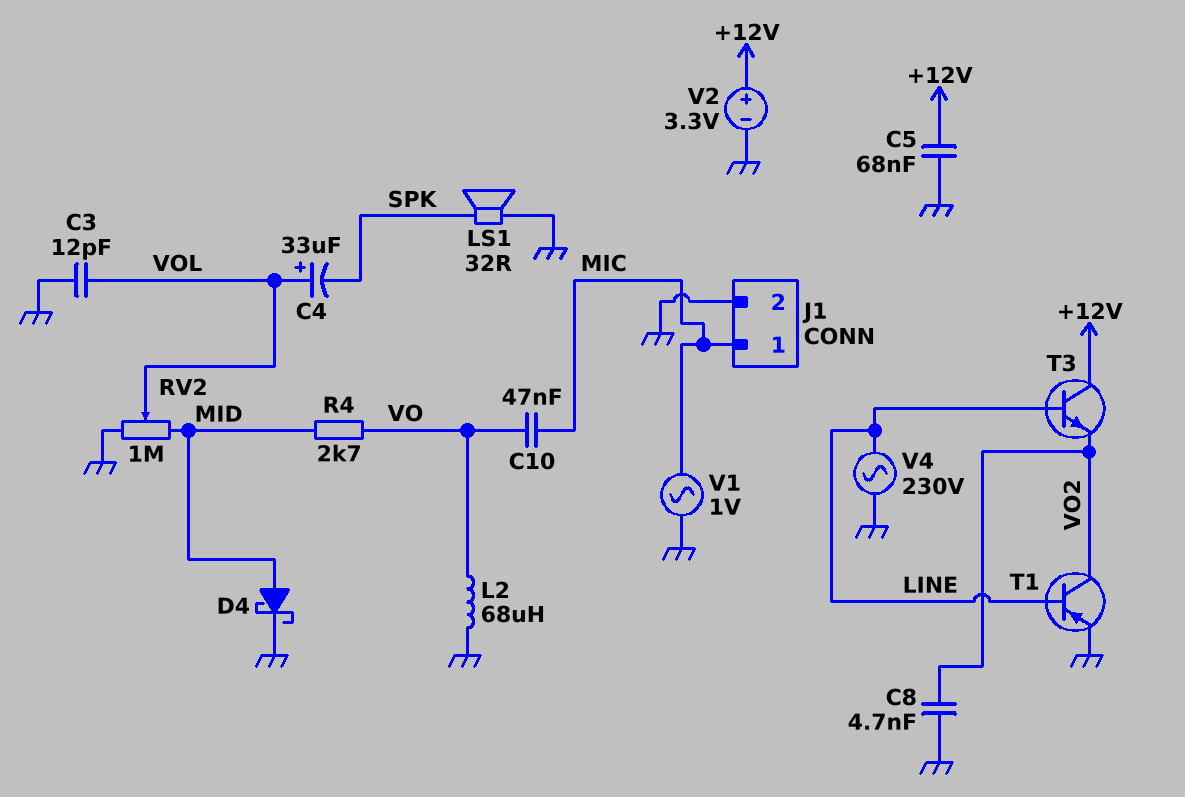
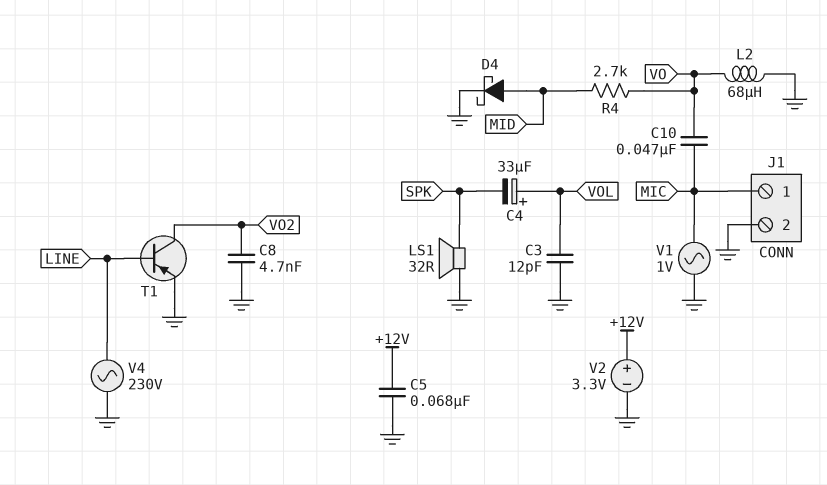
RV2: 1M (GND, MID, wiper VOL) -> none
T3: NPN (B LINE, C +12V, E VO2) -> none

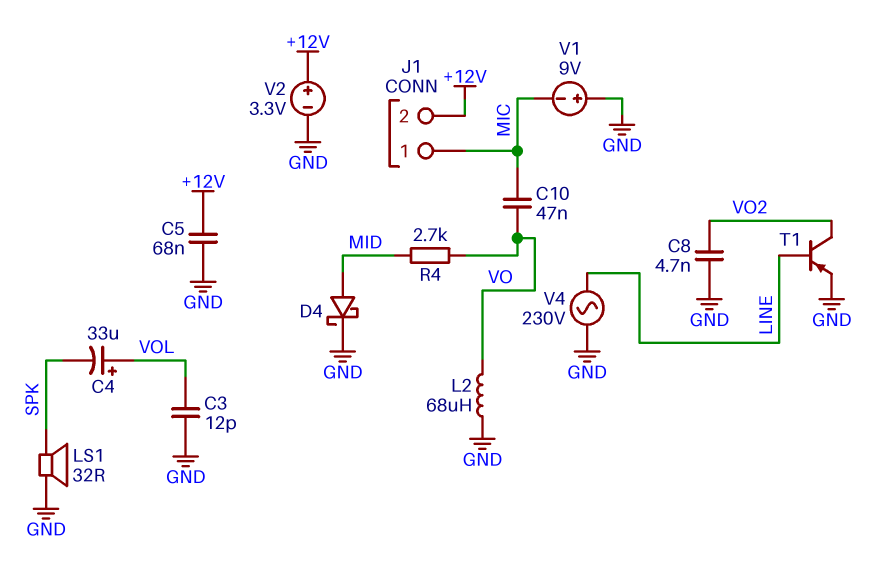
J1 pin 2: GND -> +12V
V1: AC 1V (GND, MIC) -> 9V (plus GND, minus MIC)

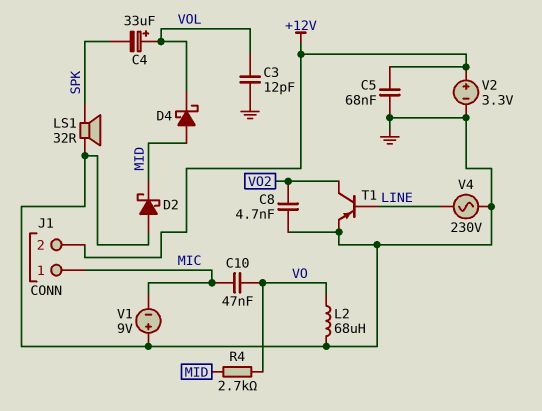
D2: none -> schottky (A GND, K MID)
D4: schottky (A MID, K GND) -> schottky (A MID, K VOL)

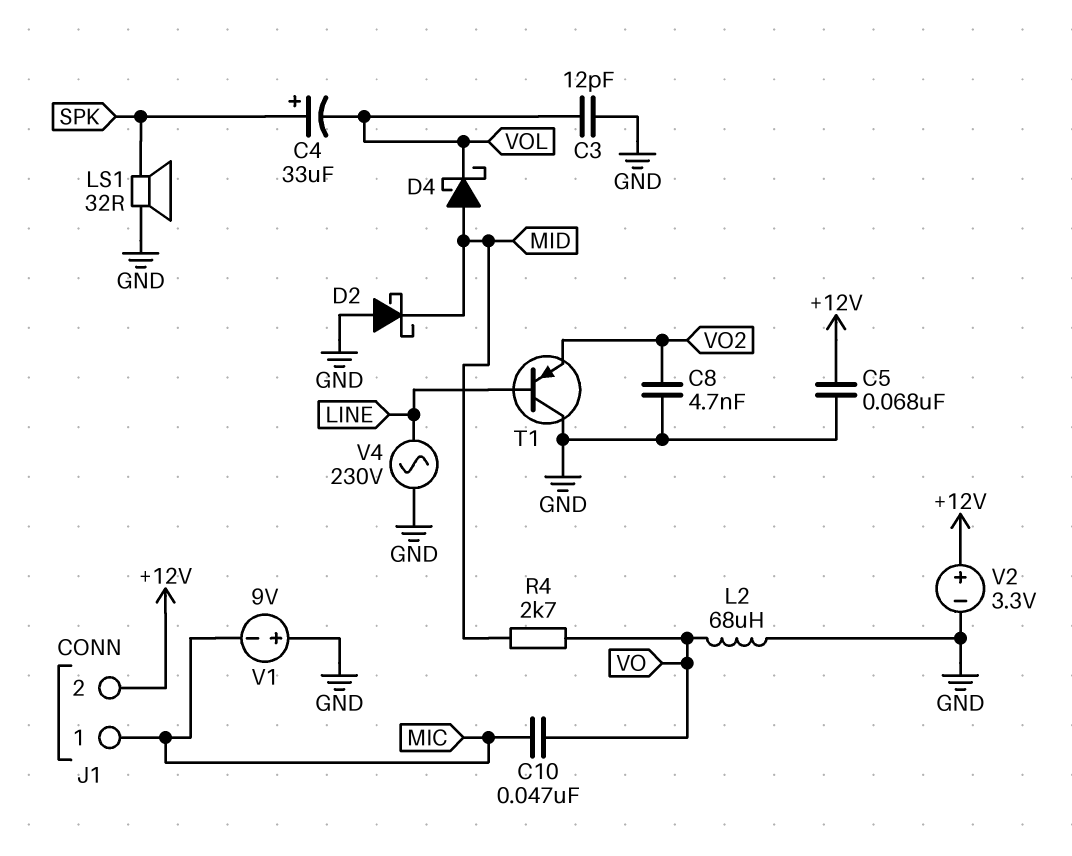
C4: 33uF (plus VOL, minus SPK) -> 33uF (plus SPK, minus VOL)
T1: PNP (B LINE, C VO2, E GND) -> PNP (B LINE, C GND, E VO2)

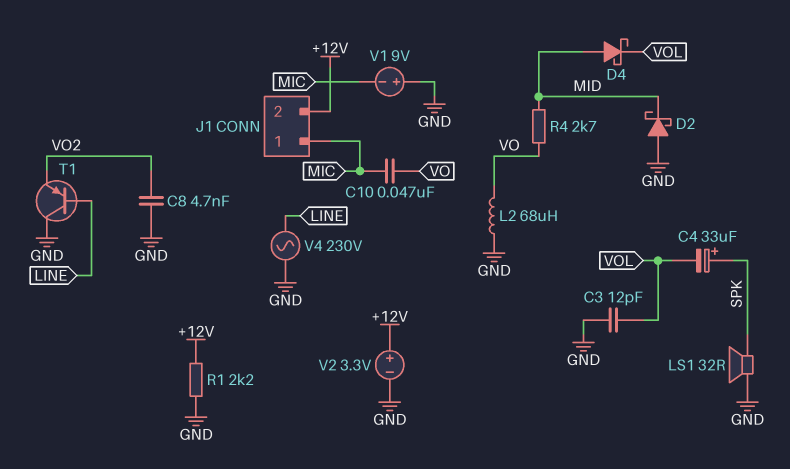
C5: 68nF (+12V, GND) -> none
R1: none -> 2.2k (+12V, GND)

